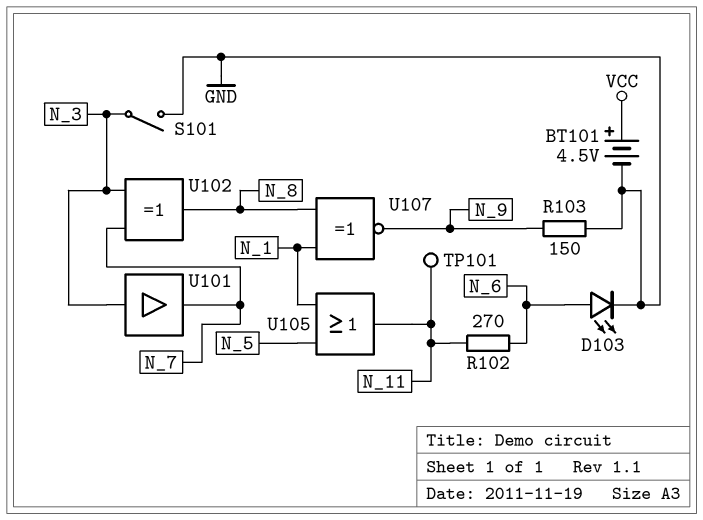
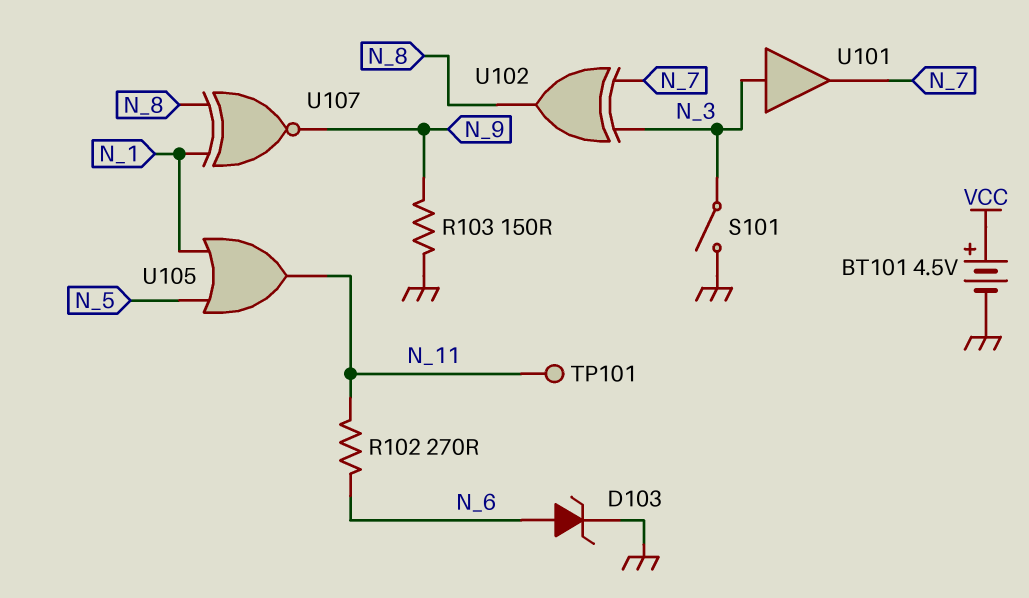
D103: LED (A N_6, K GND) -> zener (A N_6, K GND)

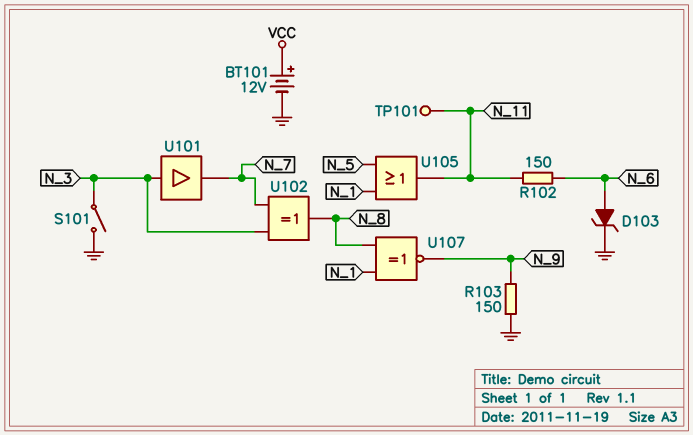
BT101: 4.5V (plus VCC, minus GND) -> 12V (plus VCC, minus GND)
R102: 270 (N_6, N_11) -> 150 (N_6, N_11)

